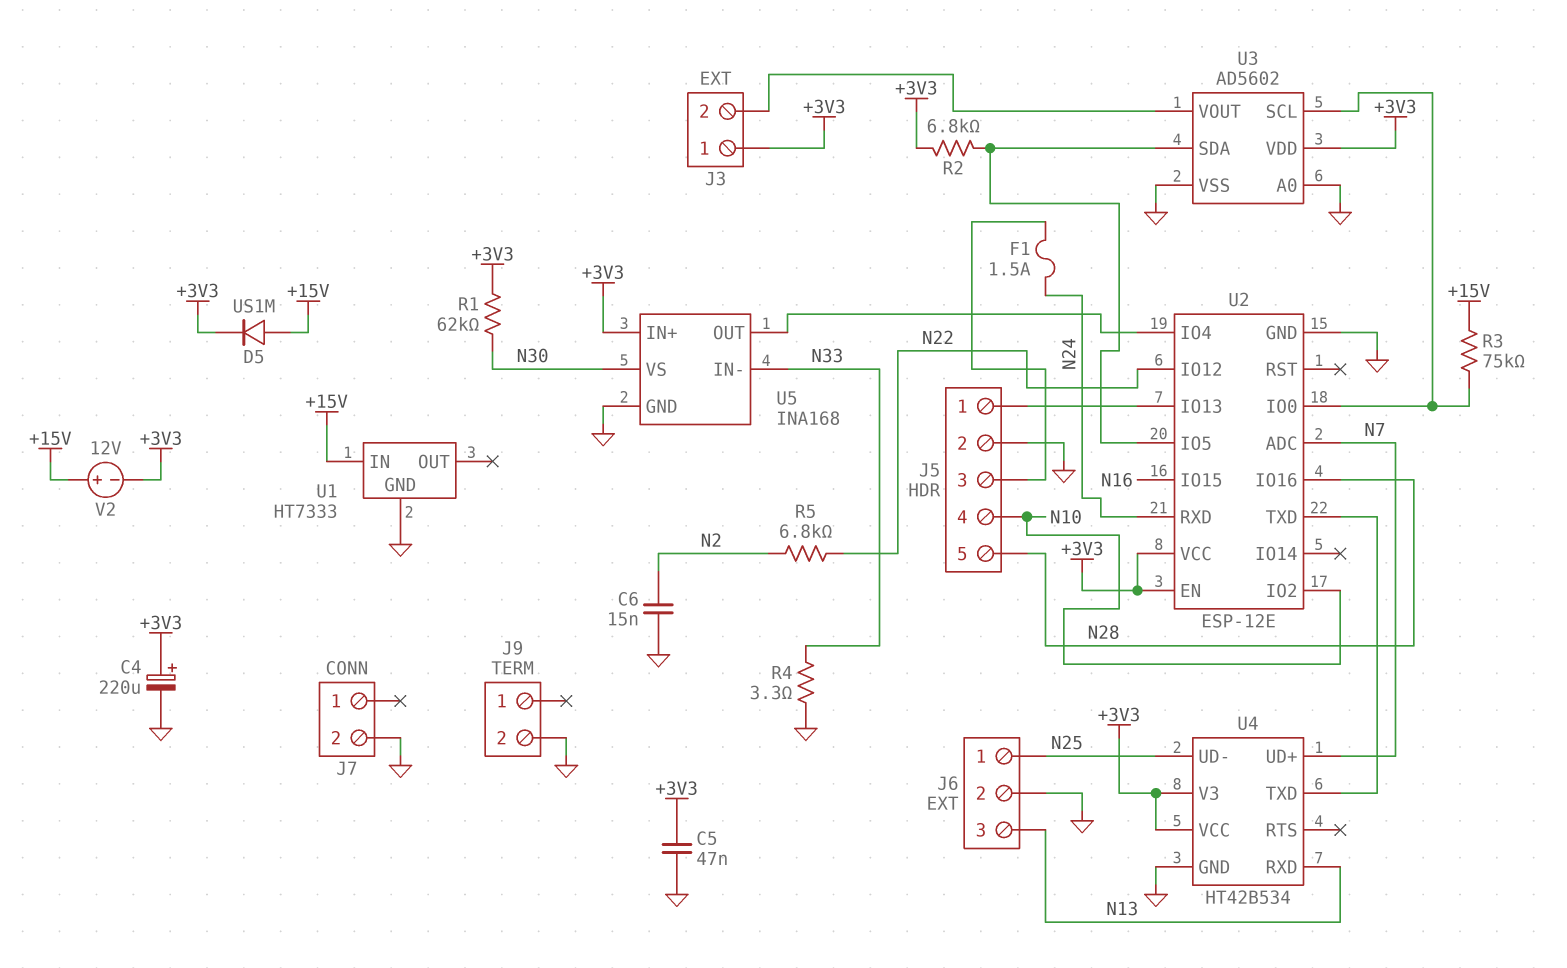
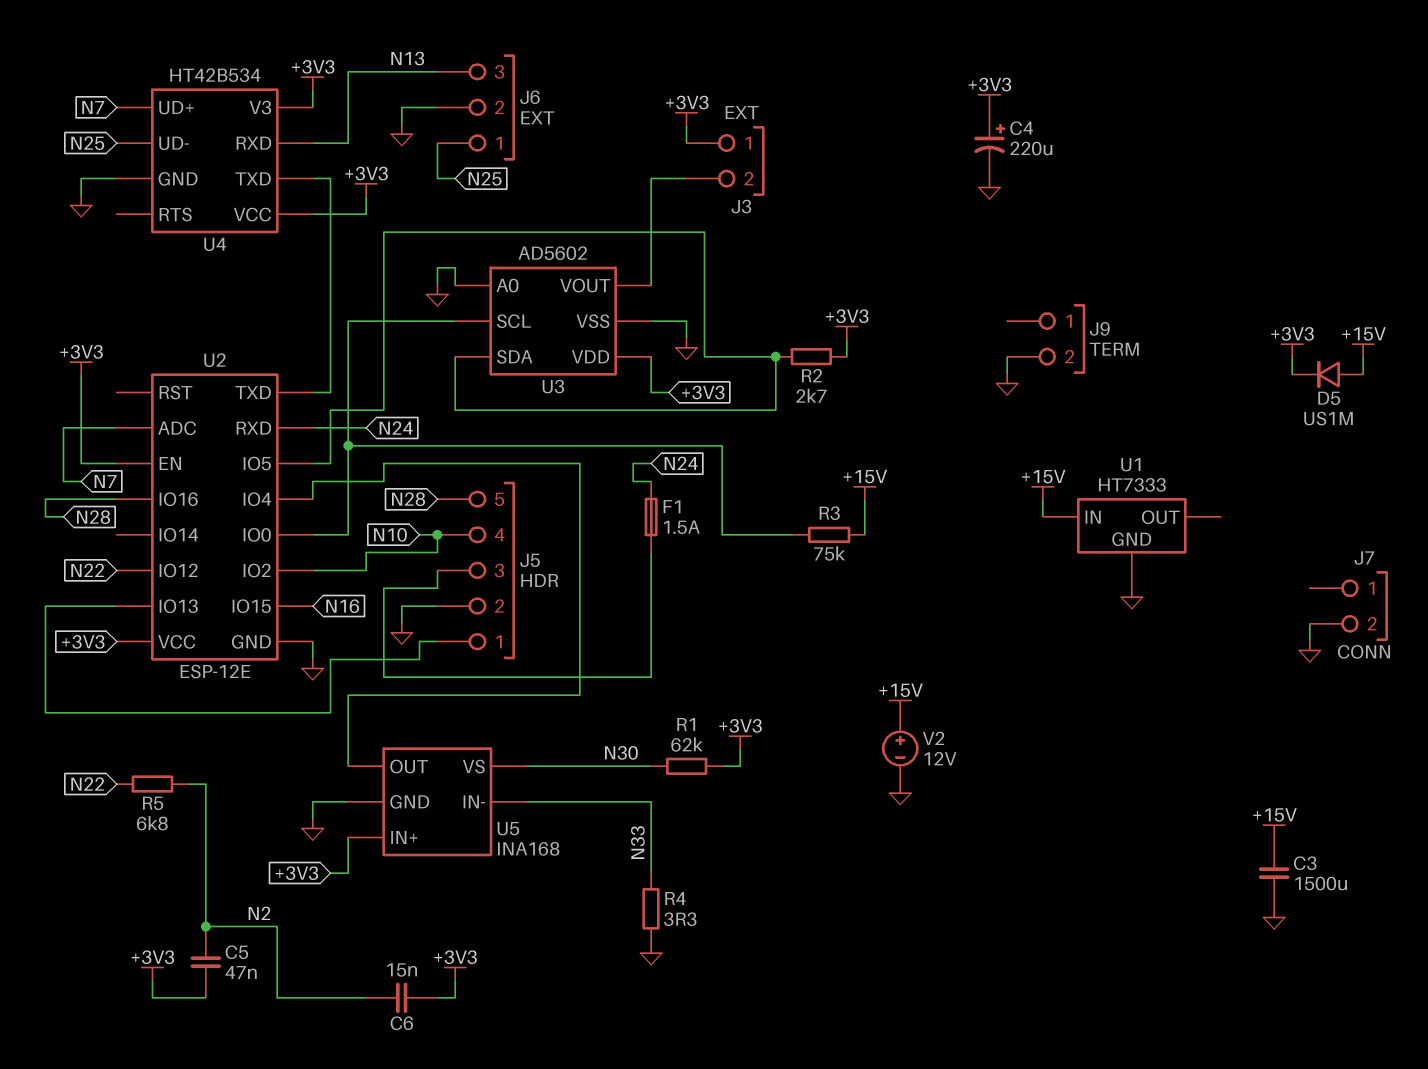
C3: none -> 1500uF (+15V, GND)
C5: 47nF (+3V3, GND) -> 47nF (+3V3, N2)
C6: 15nF (GND, N2) -> 15nF (+3V3, N2)
R2: 6.8k (+3V3, U2/IO5) -> 2.7k (+3V3, U2/IO5)
V2: 12V (plus +15V, minus +3V3) -> 12V (plus +15V, minus GND)

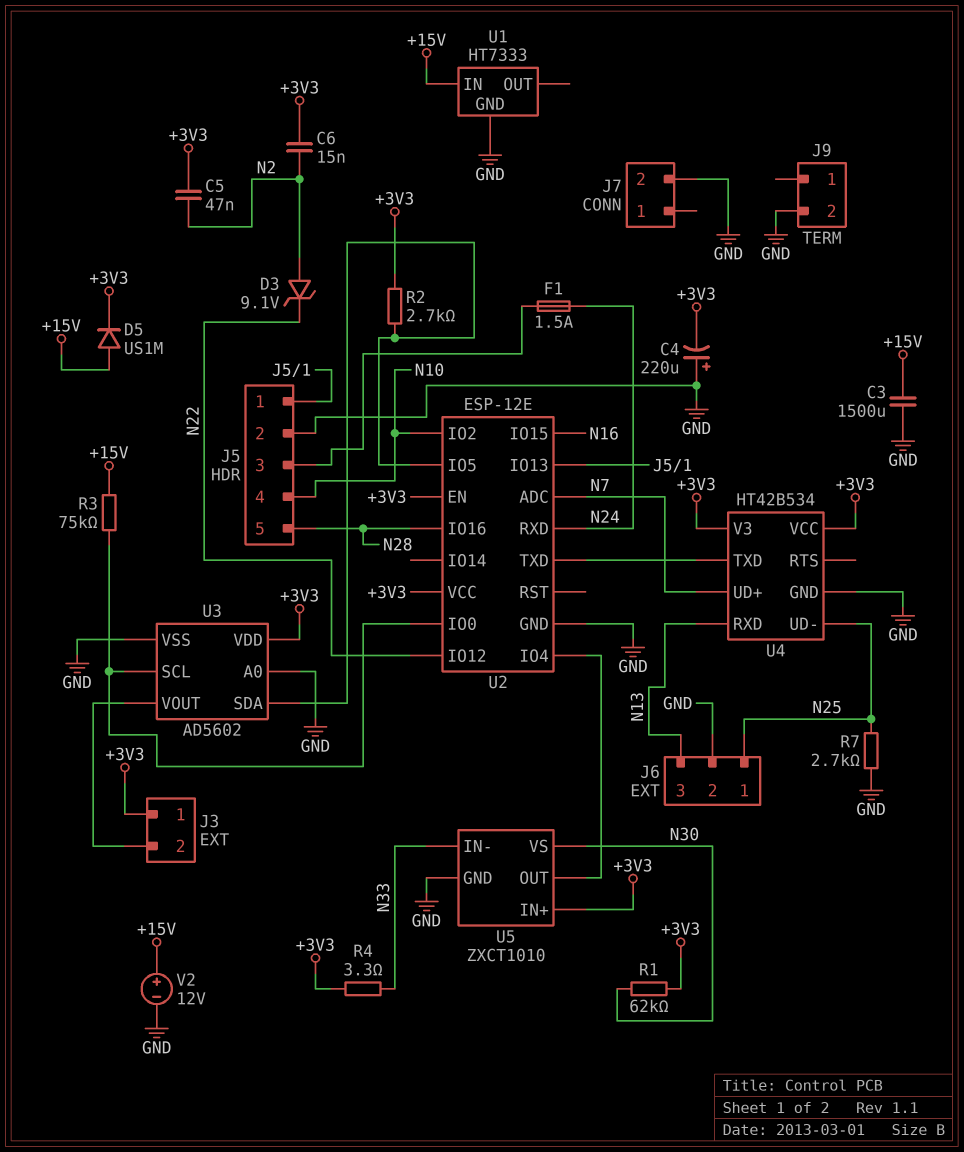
C4: 220uF (plus +3V3, minus GND) -> 220uF (plus GND, minus +3V3)
D3: none -> zener 9.1V (A N2, K N22)
R4: 3.3 (GND, N33) -> 3.3 (+3V3, N33)
R5: 6.8k (N2, N22) -> none
R7: none -> 2.7k (GND, N25)
U5: INA168 -> ZXCT1010

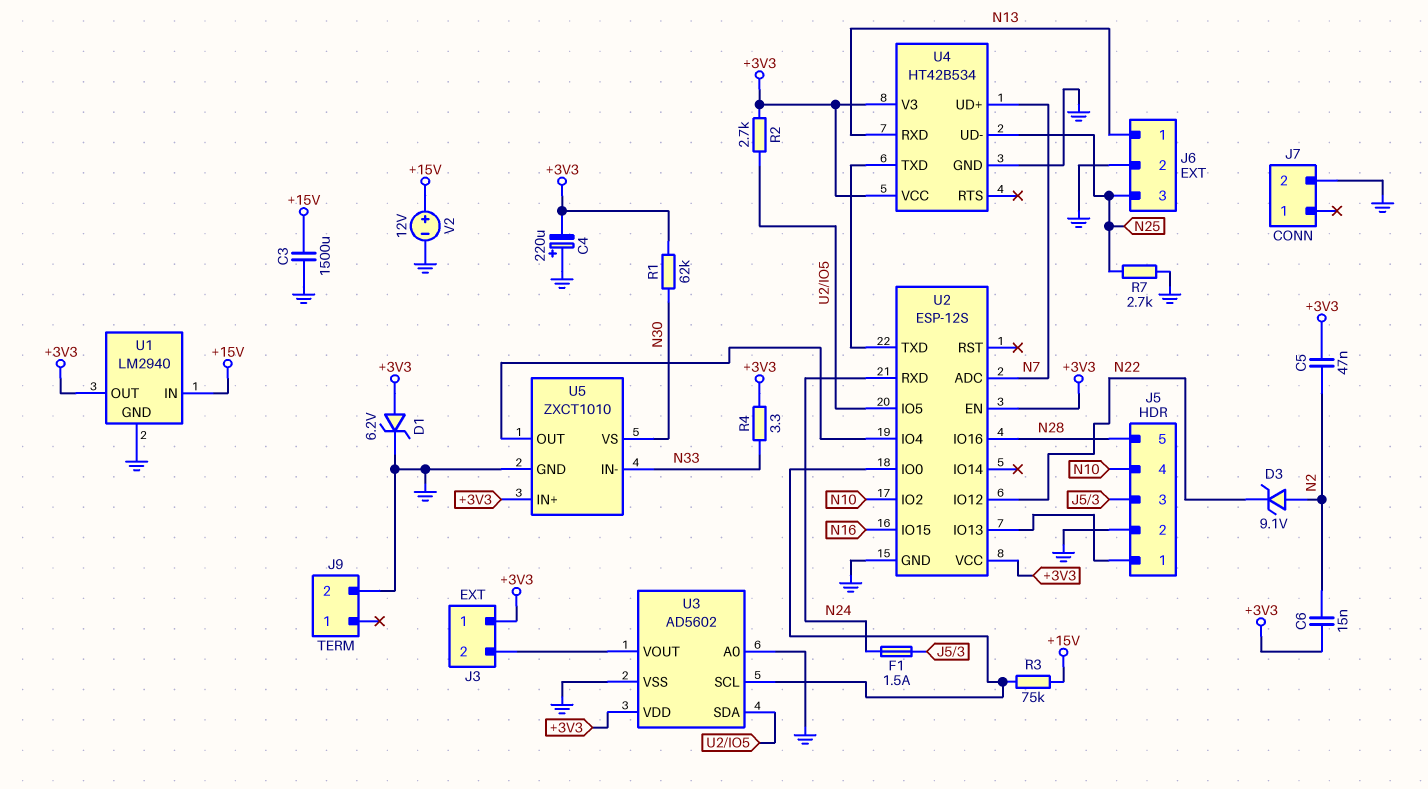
D1: none -> zener 6.2V (A +3V3, K GND)
D5: diode US1M (A +15V, K +3V3) -> none
J6 pin 1: N25 -> N13
J6 pin 3: N13 -> N25
U1: HT7333 -> LM2940
U1 pin OUT: none -> +3V3
U2: ESP-12E -> ESP-12S

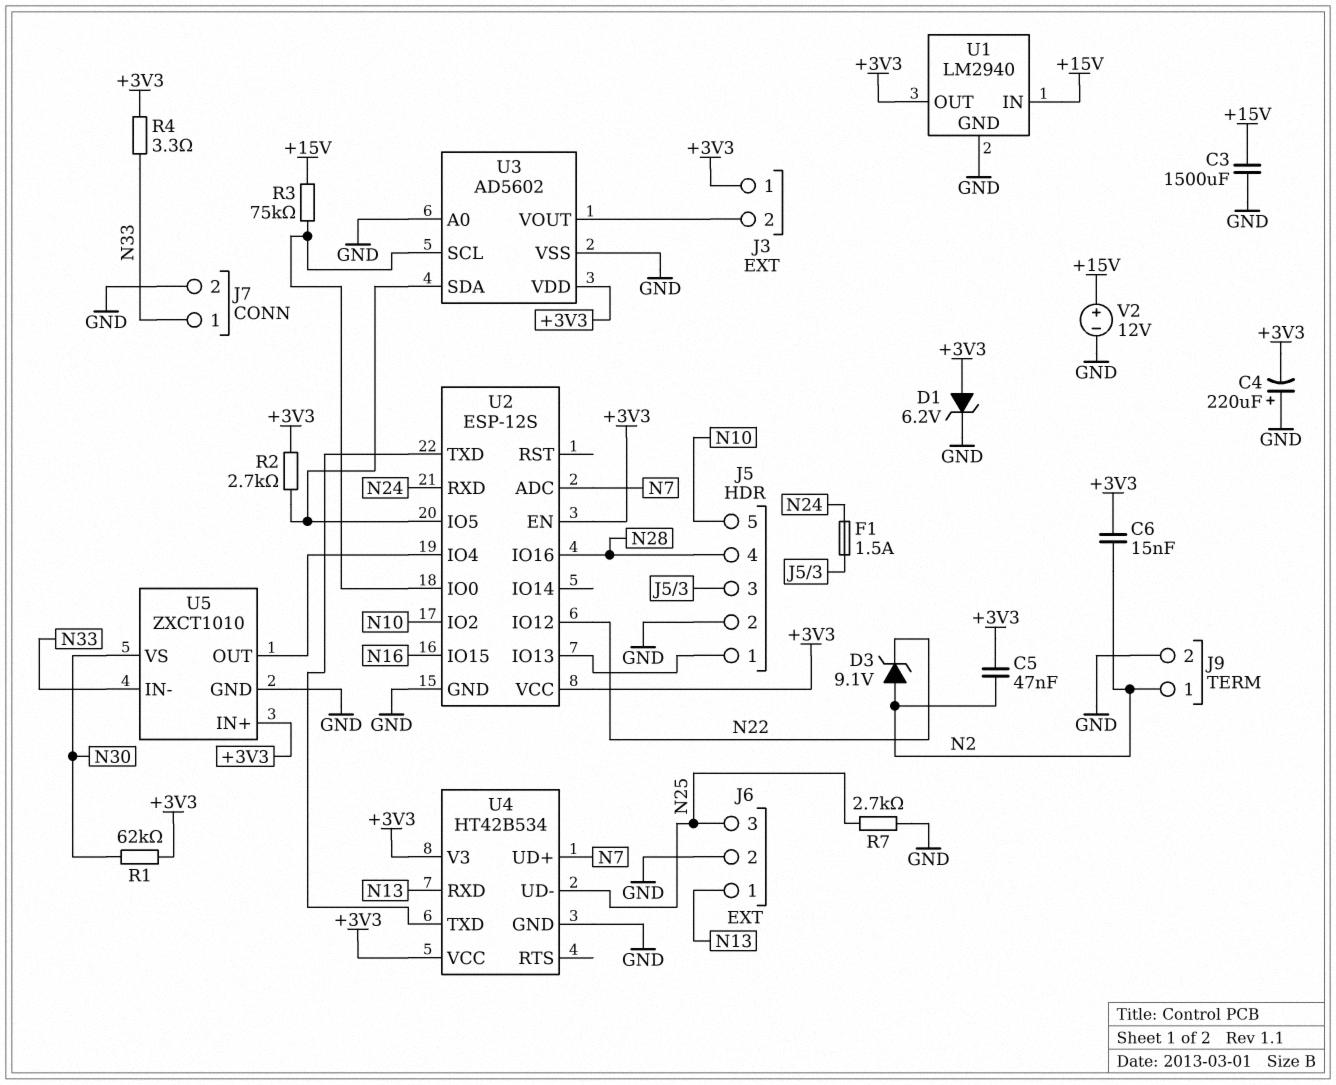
J5 pin 4: N10 -> N28
J5 pin 5: N28 -> N10
J7 pin 1: none -> N33
J9 pin 1: none -> N2

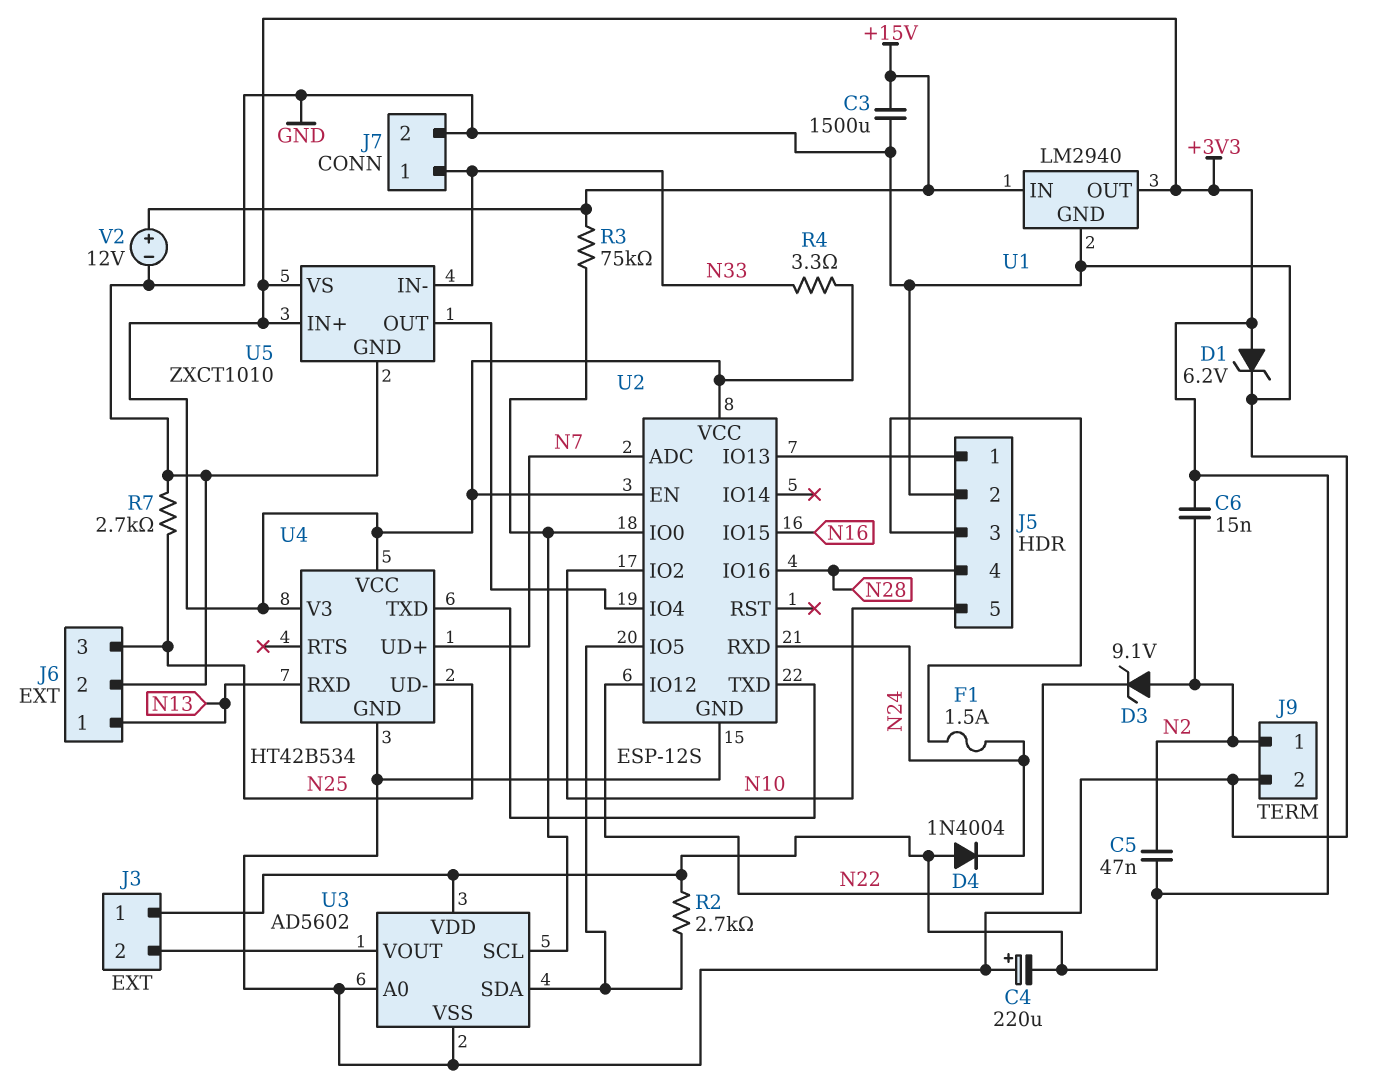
D4: none -> diode 1N4004 (A +3V3, K N24)
R1: 62k (+3V3, N30) -> none
U5 pin VS: N30 -> +3V3

